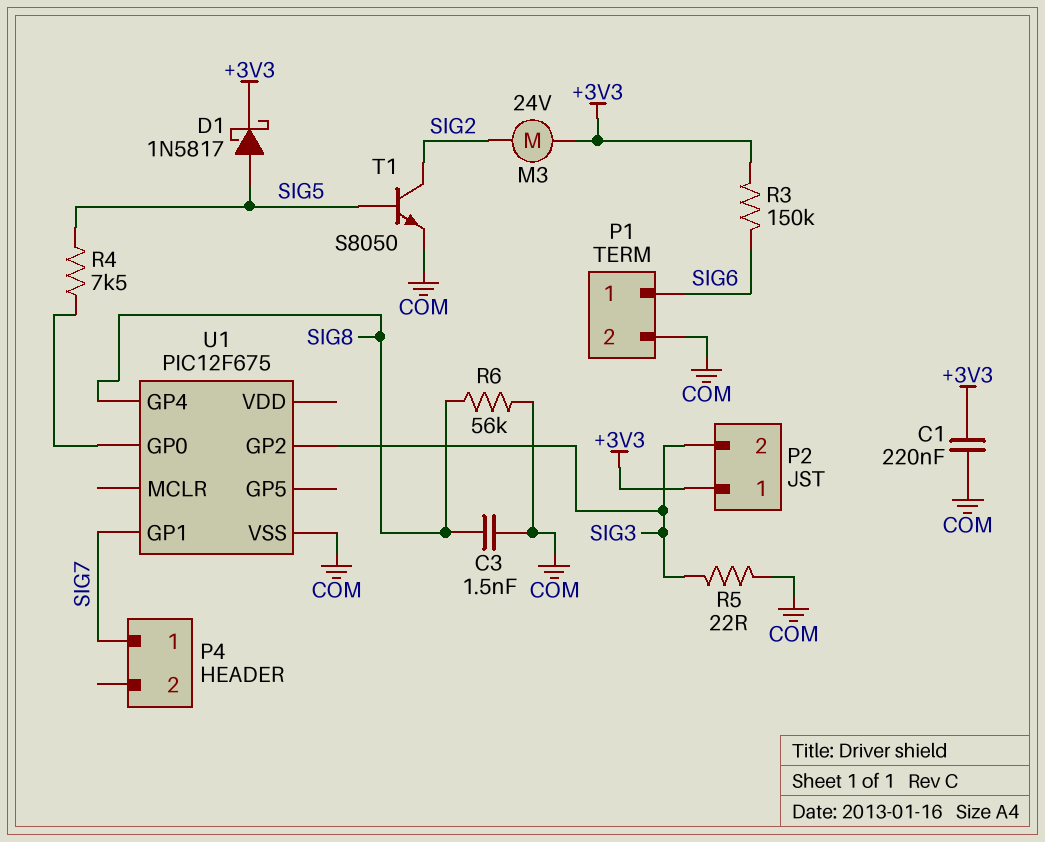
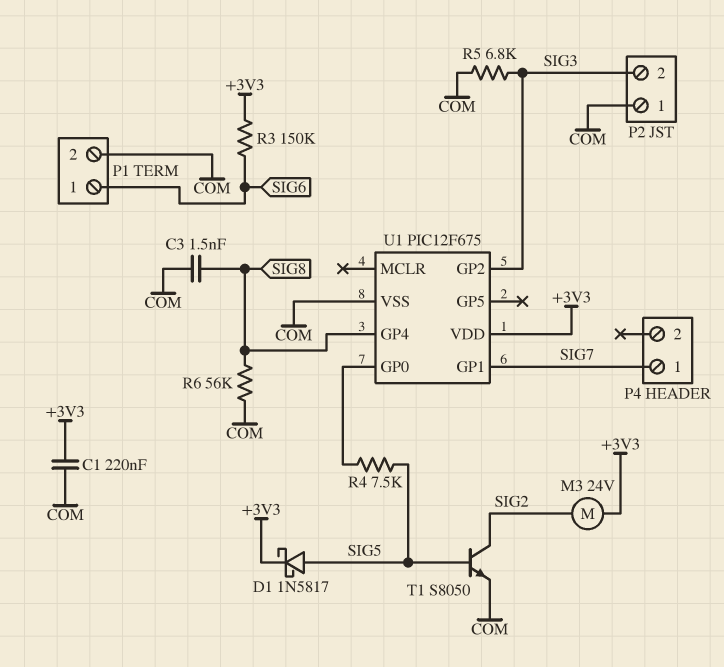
P2 pin 1: +3V3 -> COM
R5: 22 (COM, SIG3) -> 6.8k (COM, SIG3)
U1 pin VDD: none -> +3V3

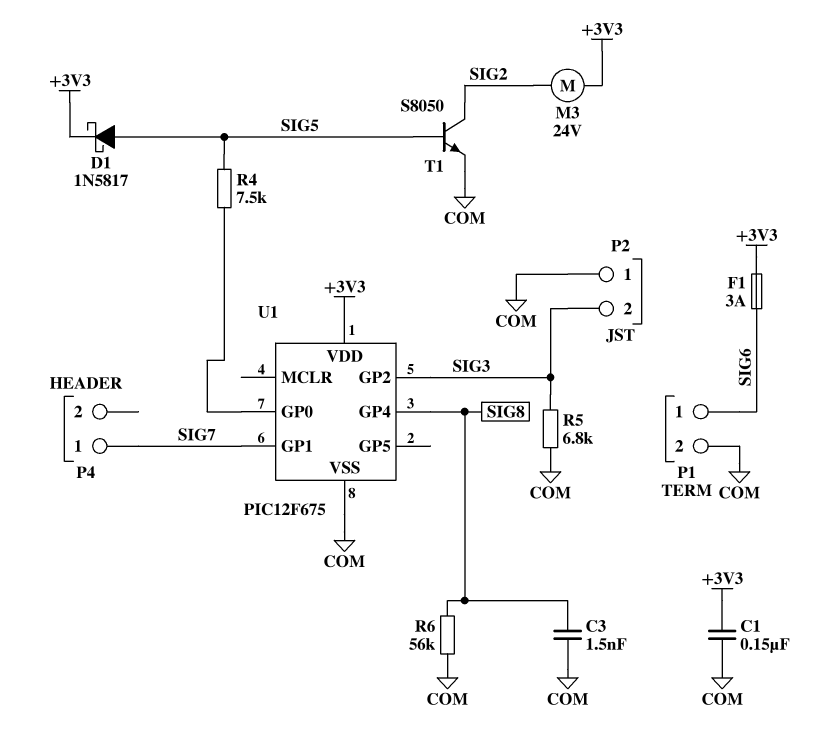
C1: 220nF (+3V3, COM) -> 150nF (+3V3, COM)
F1: none -> 3A (+3V3, SIG6)
R3: 150k (+3V3, SIG6) -> none

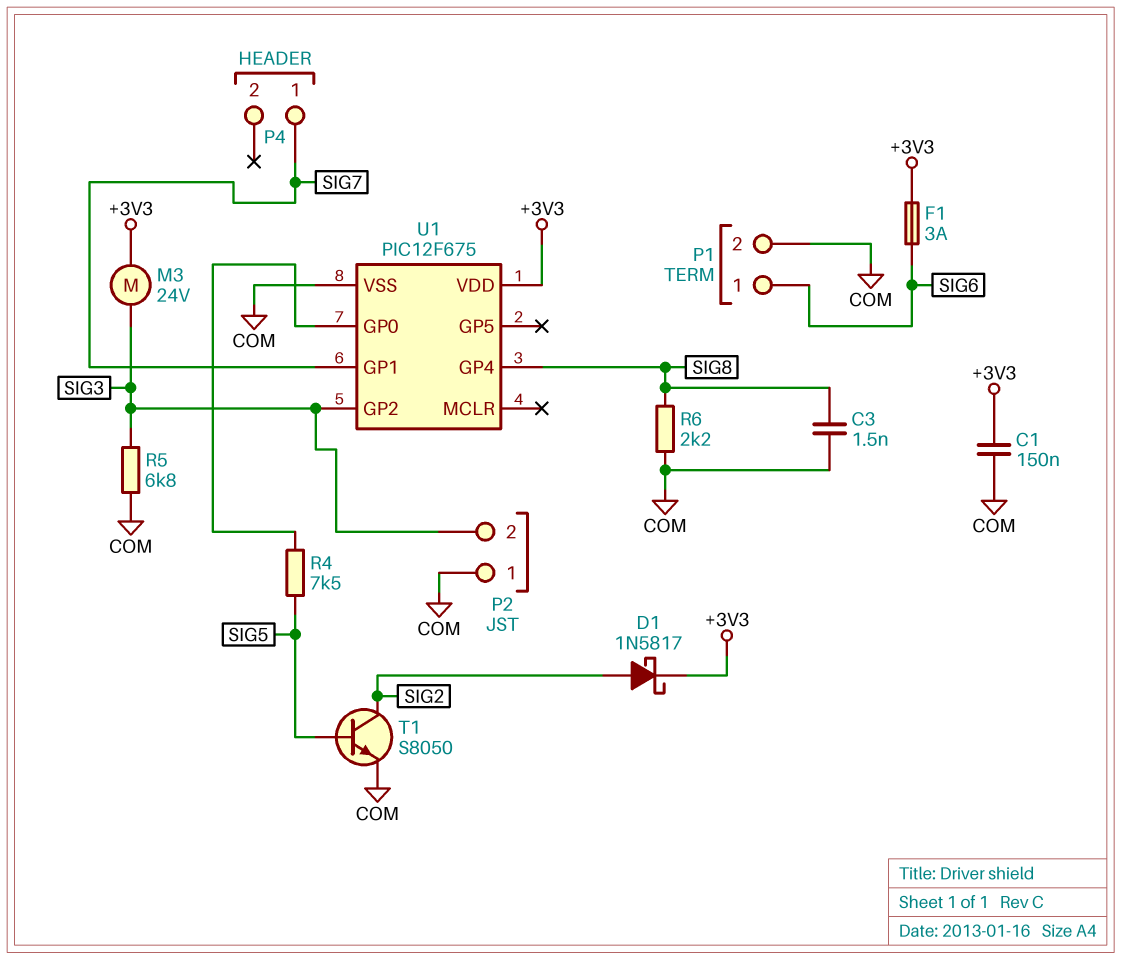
D1: schottky 1N5817 (A SIG5, K +3V3) -> schottky 1N5817 (A SIG2, K +3V3)
M3: motor 24V (+3V3, SIG2) -> motor 24V (+3V3, SIG3)
R6: 56k (COM, SIG8) -> 2.2k (COM, SIG8)

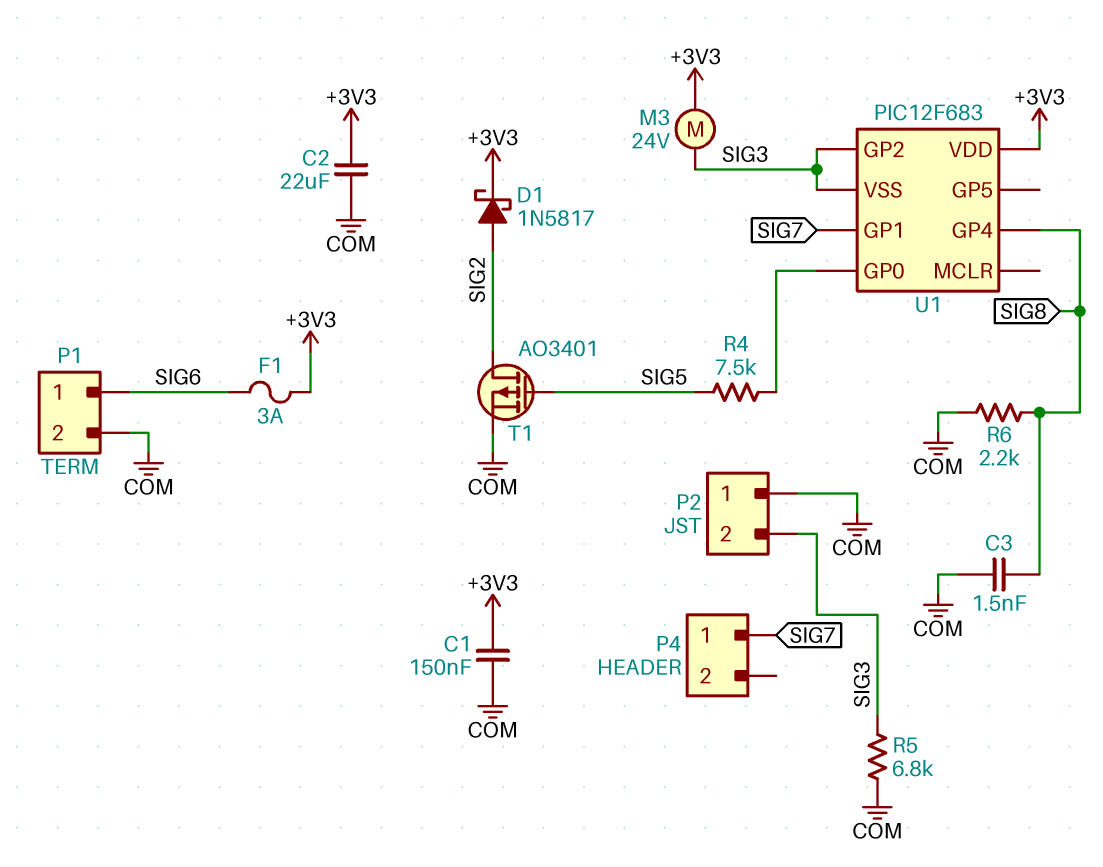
C2: none -> 22uF (+3V3, COM)
T1: NPN S8050 (B SIG5, C SIG2, E COM) -> PMOS AO3401 (G SIG5, D SIG2, S COM)
U1: PIC12F675 -> PIC12F683
U1 pin VSS: COM -> SIG3

